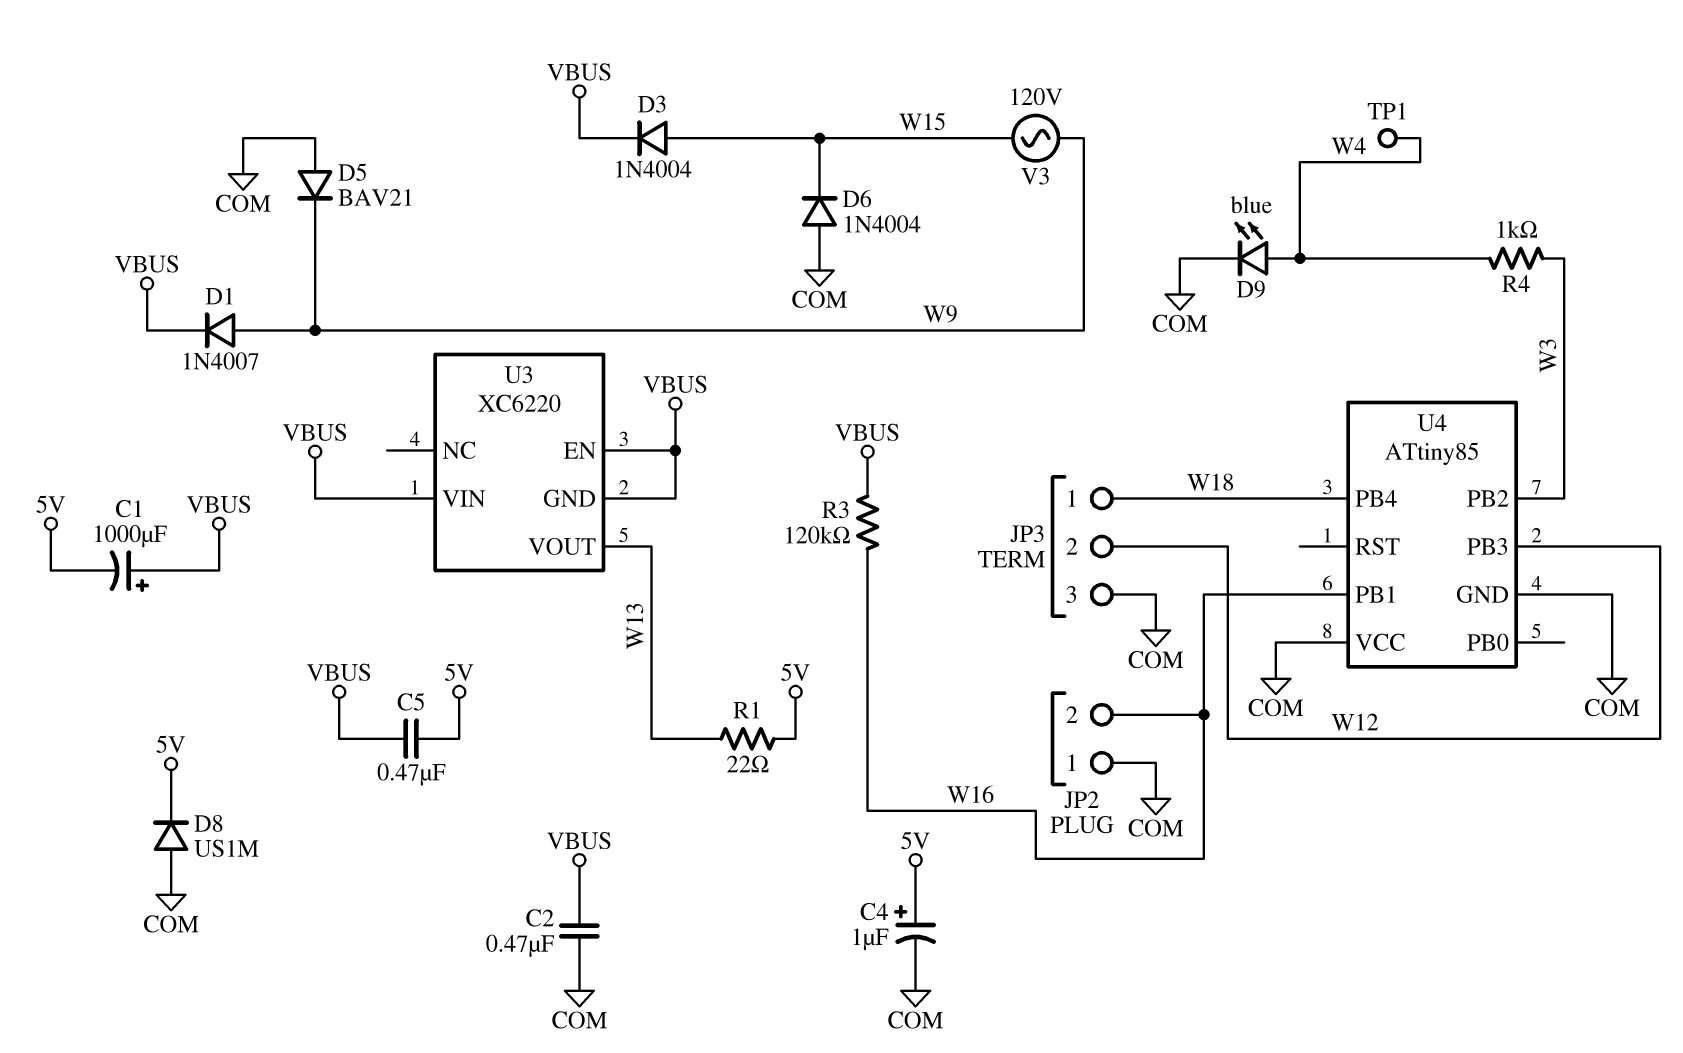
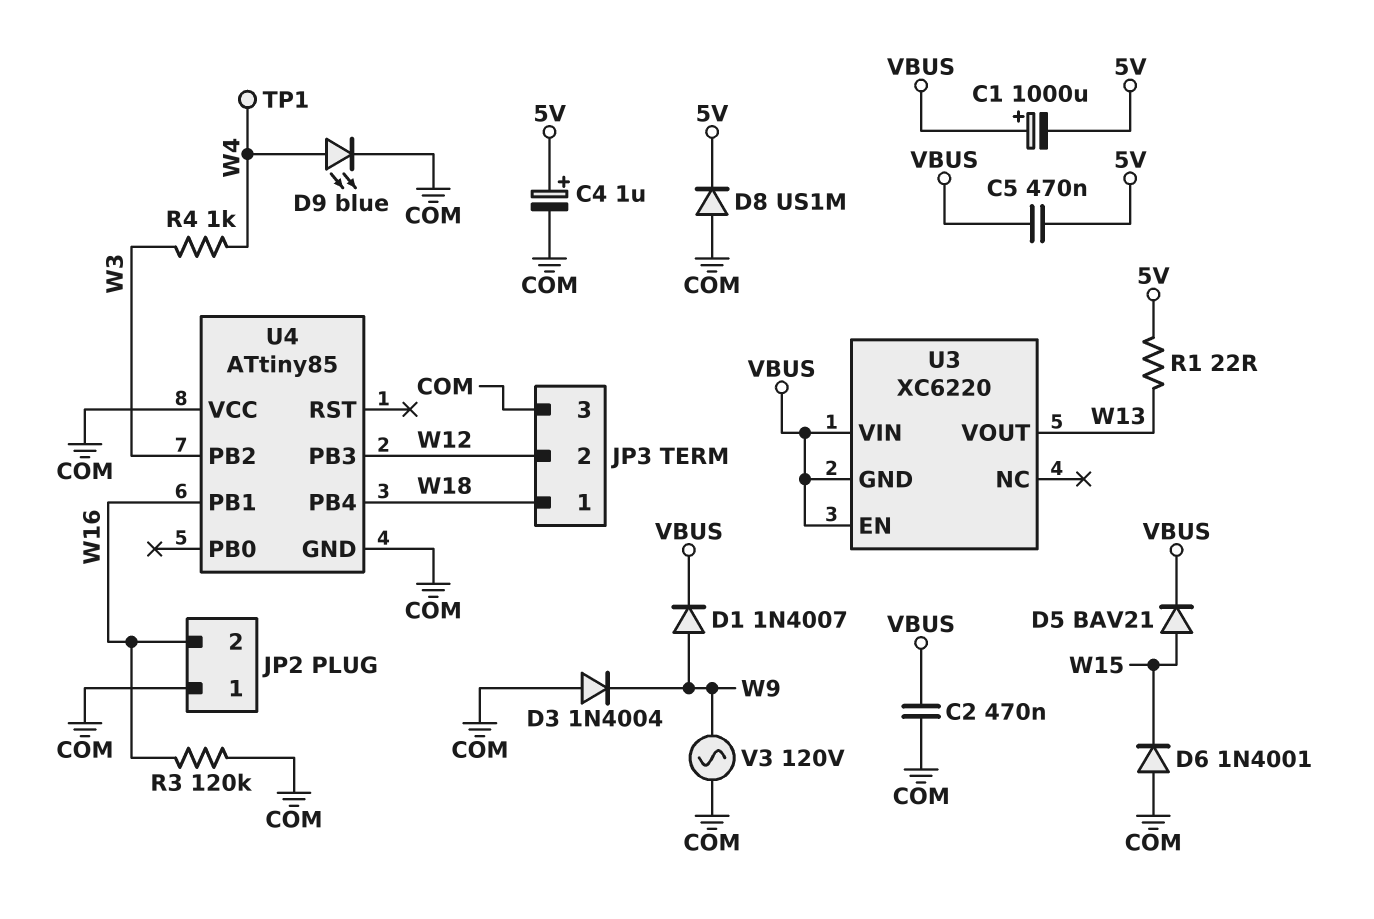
D3: diode 1N4004 (A W15, K VBUS) -> diode 1N4004 (A COM, K W9)
D5: diode BAV21 (A COM, K W9) -> diode BAV21 (A W15, K VBUS)
D6: diode 1N4004 (A COM, K W15) -> diode 1N4001 (A COM, K W15)
R3: 120k (VBUS, W16) -> 120k (COM, W16)
V3: AC 120V (W9, W15) -> AC 120V (COM, W9)

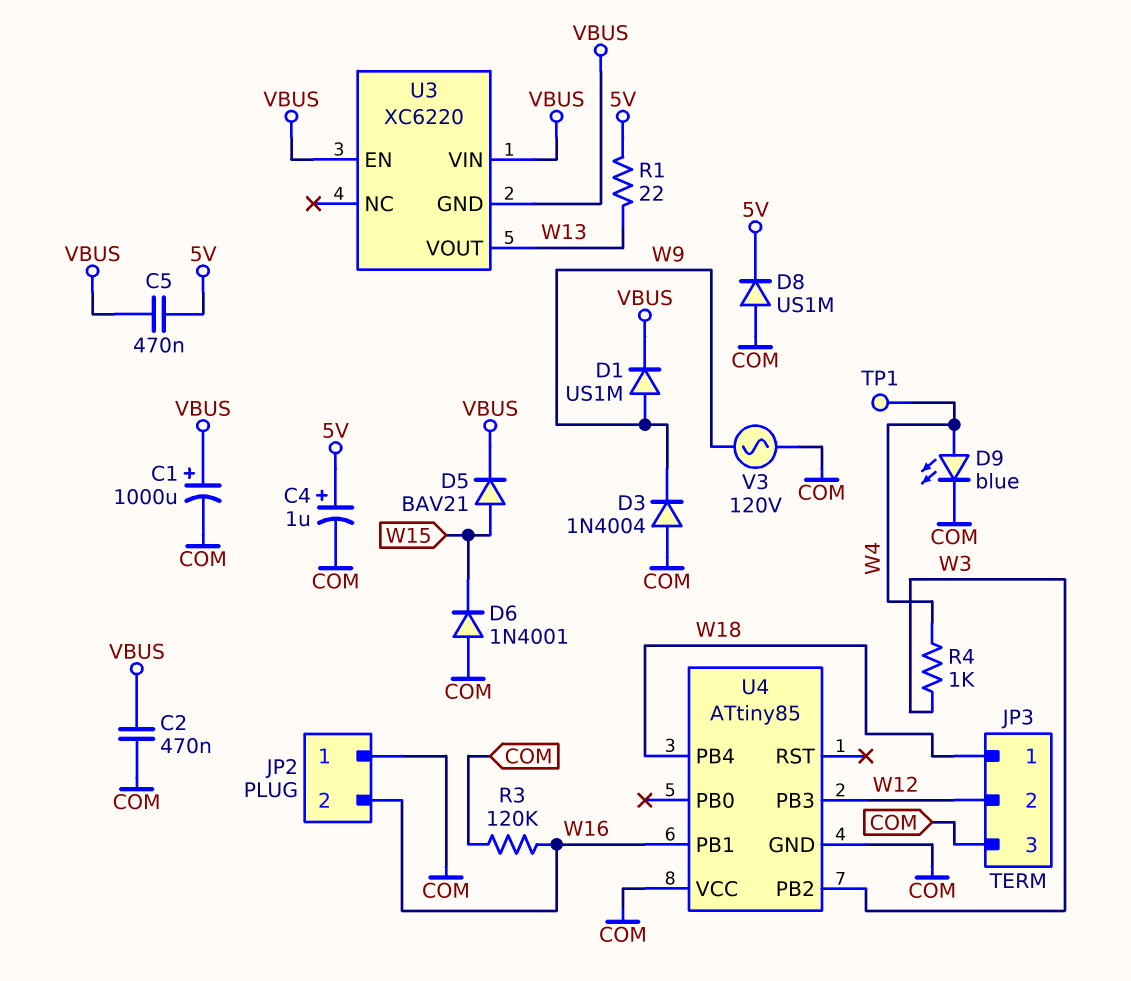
C1: 1000uF (plus VBUS, minus 5V) -> 1000uF (plus VBUS, minus COM)
D1: diode 1N4007 (A W9, K VBUS) -> diode US1M (A W9, K VBUS)

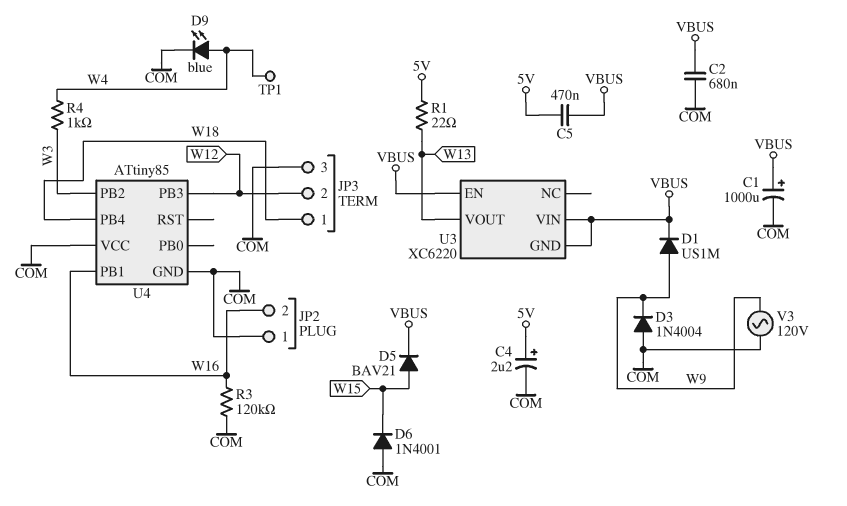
C2: 470nF (COM, VBUS) -> 680nF (COM, VBUS)
C4: 1uF (plus 5V, minus COM) -> 2.2uF (plus 5V, minus COM)
D8: diode US1M (A COM, K 5V) -> none

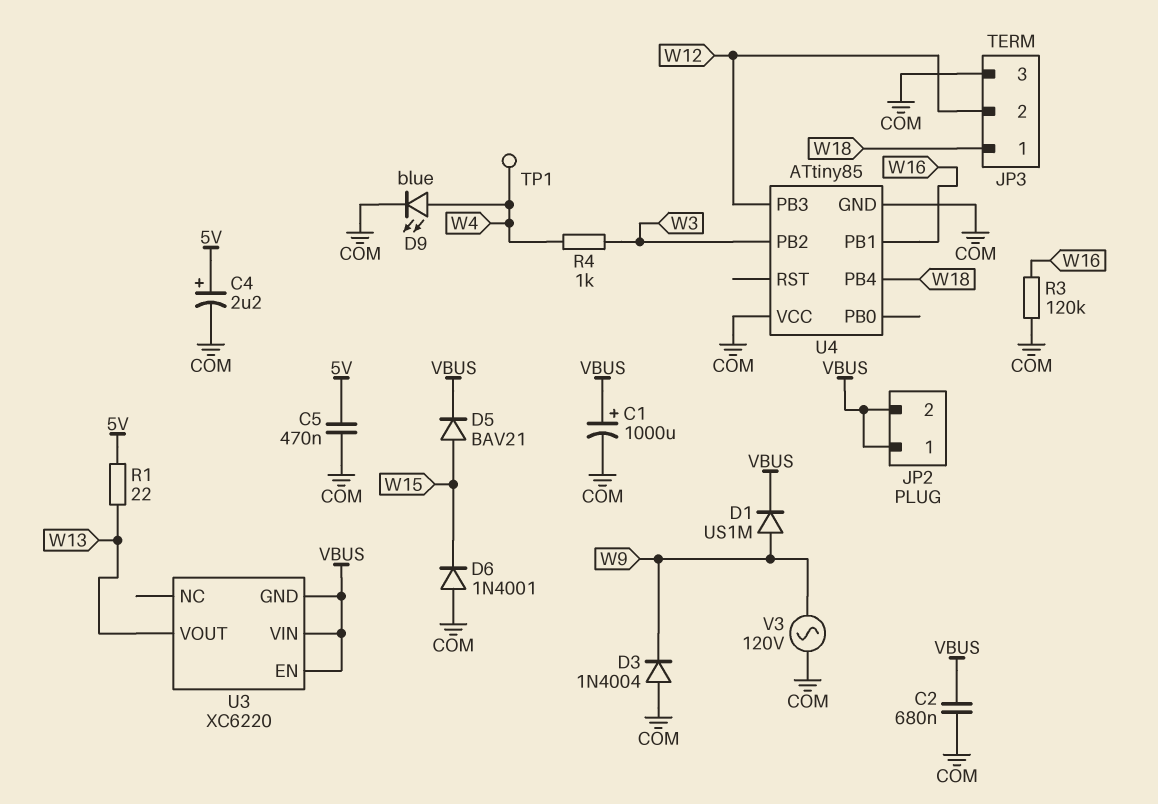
C5: 470nF (5V, VBUS) -> 470nF (5V, COM)
JP2 pin 1: COM -> VBUS
JP2 pin 2: W16 -> VBUS

